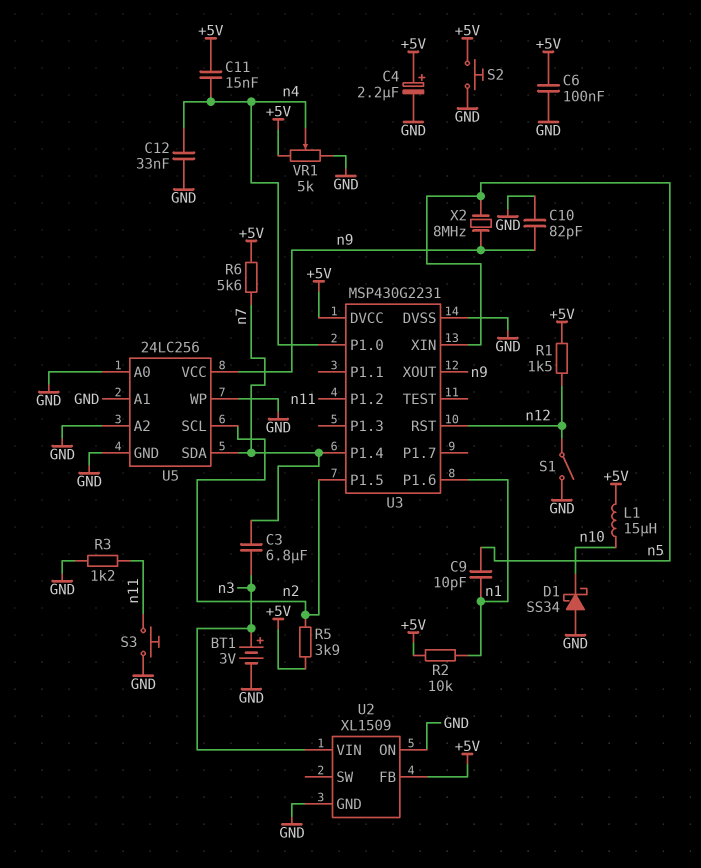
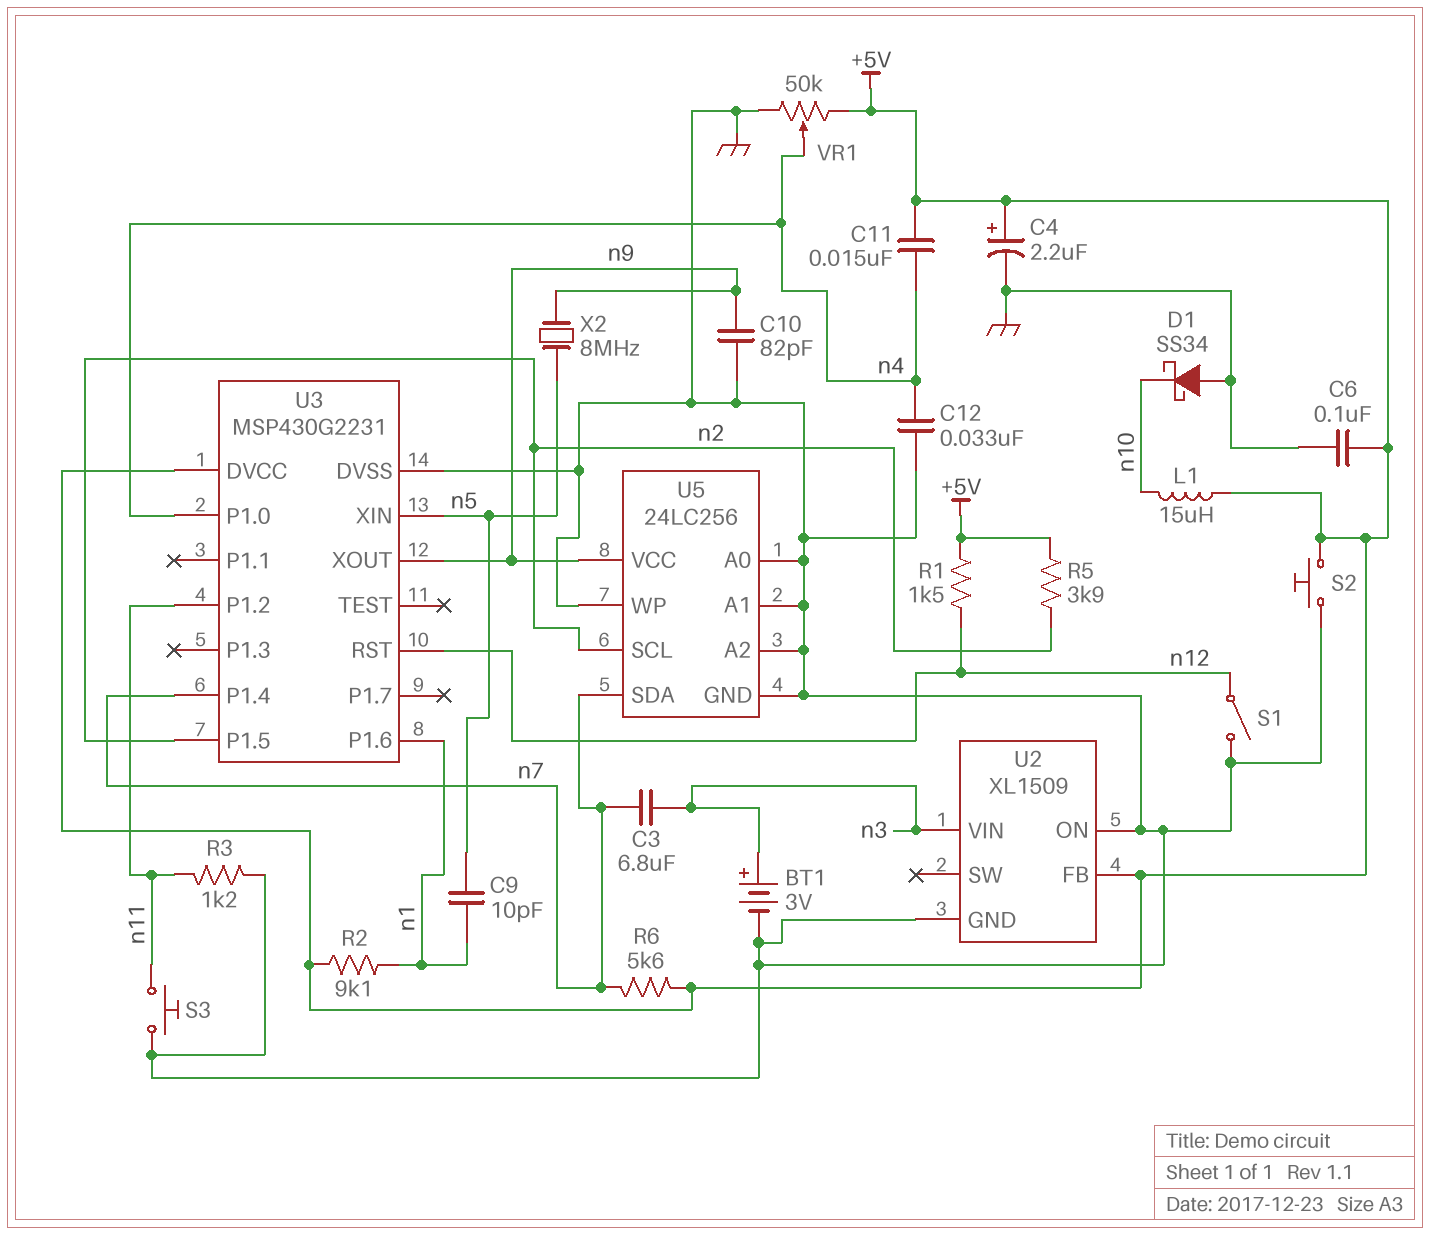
R2: 10k (+5V, n1) -> 9.1k (+5V, n1)
VR1: 5k (+5V, GND, wiper n4) -> 50k (+5V, GND, wiper n4)

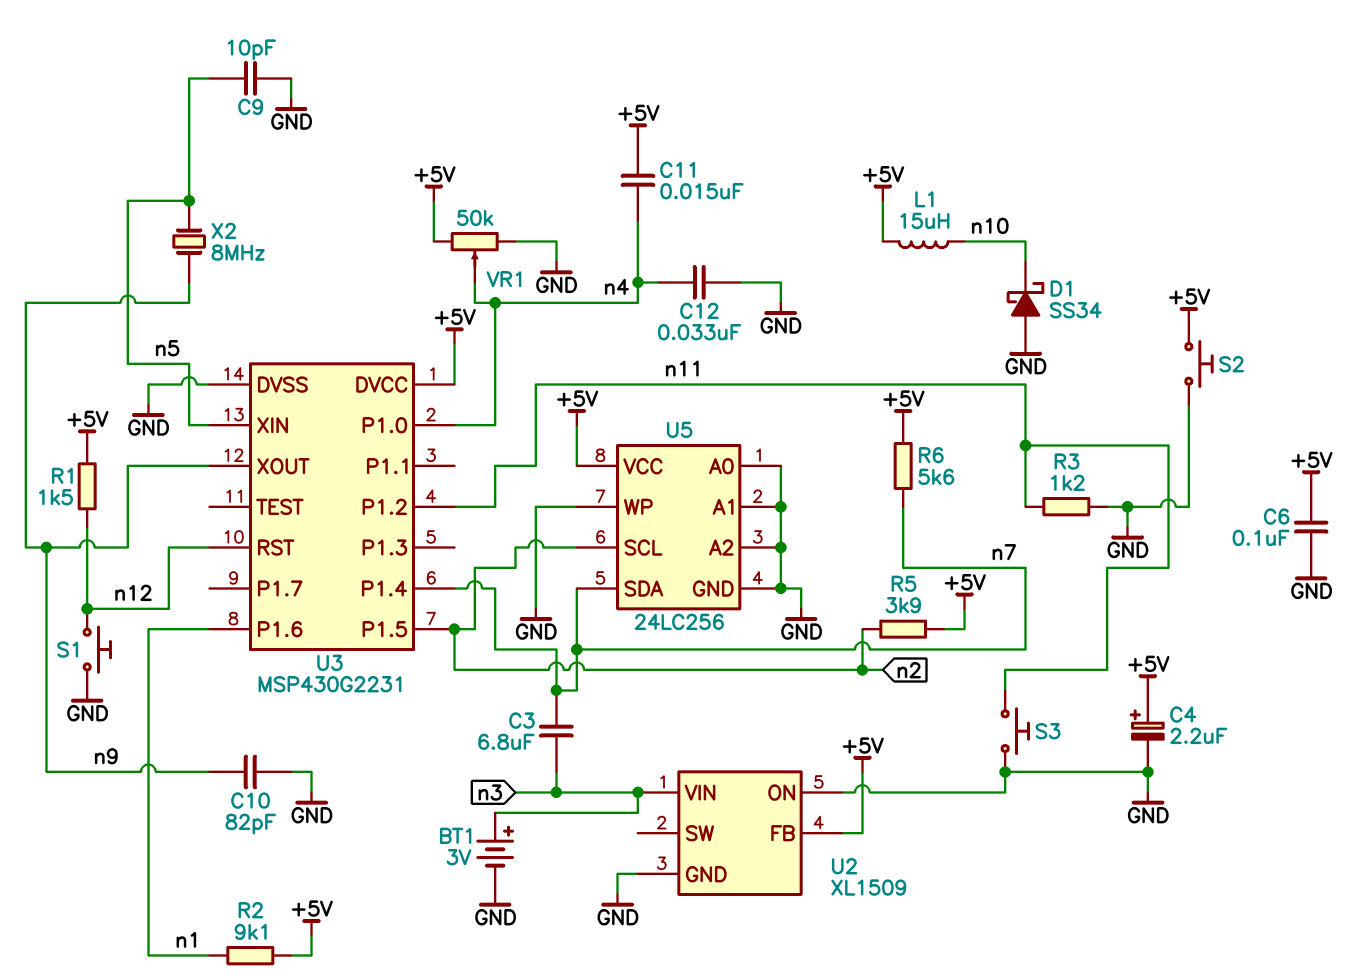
C9: 10pF (n1, n5) -> 10pF (GND, n5)
S1: switch (GND, n12) -> button (GND, n12)
U5 pin VCC: n9 -> +5V

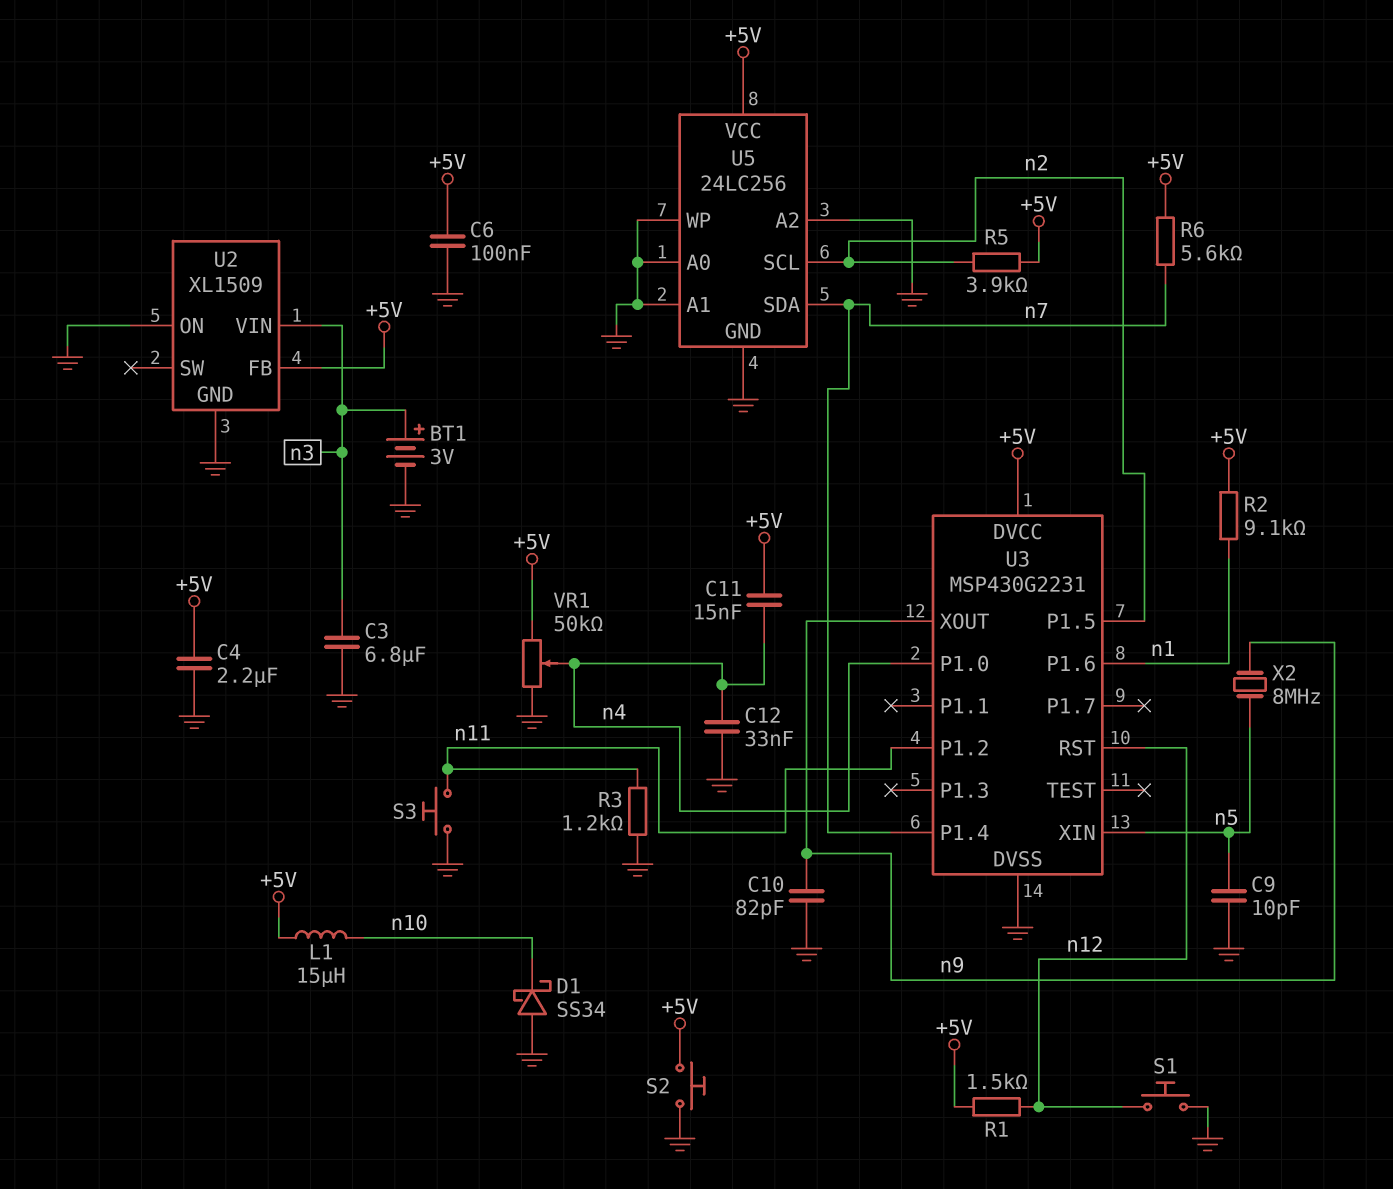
C3: 6.8uF (n3, n7) -> 6.8uF (GND, n3)
C4: 2.2uF (plus +5V, minus GND) -> 2.2uF (+5V, GND)

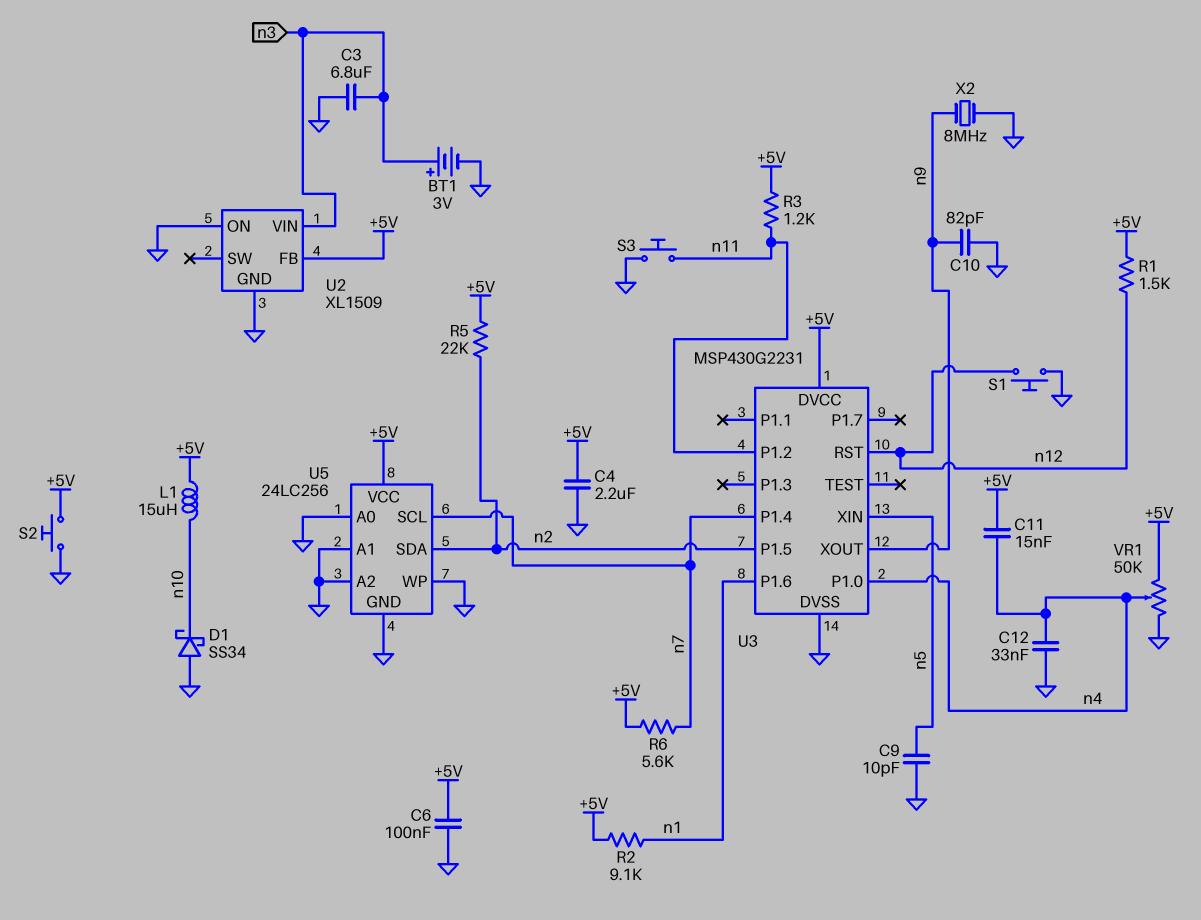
R3: 1.2k (GND, n11) -> 1.2k (+5V, n11)
R5: 3.9k (+5V, n2) -> 22k (+5V, n2)
U5 pin SCL: n2 -> n7
U5 pin SDA: n7 -> n2
X2: 8MHz (n5, n9) -> 8MHz (GND, n9)

